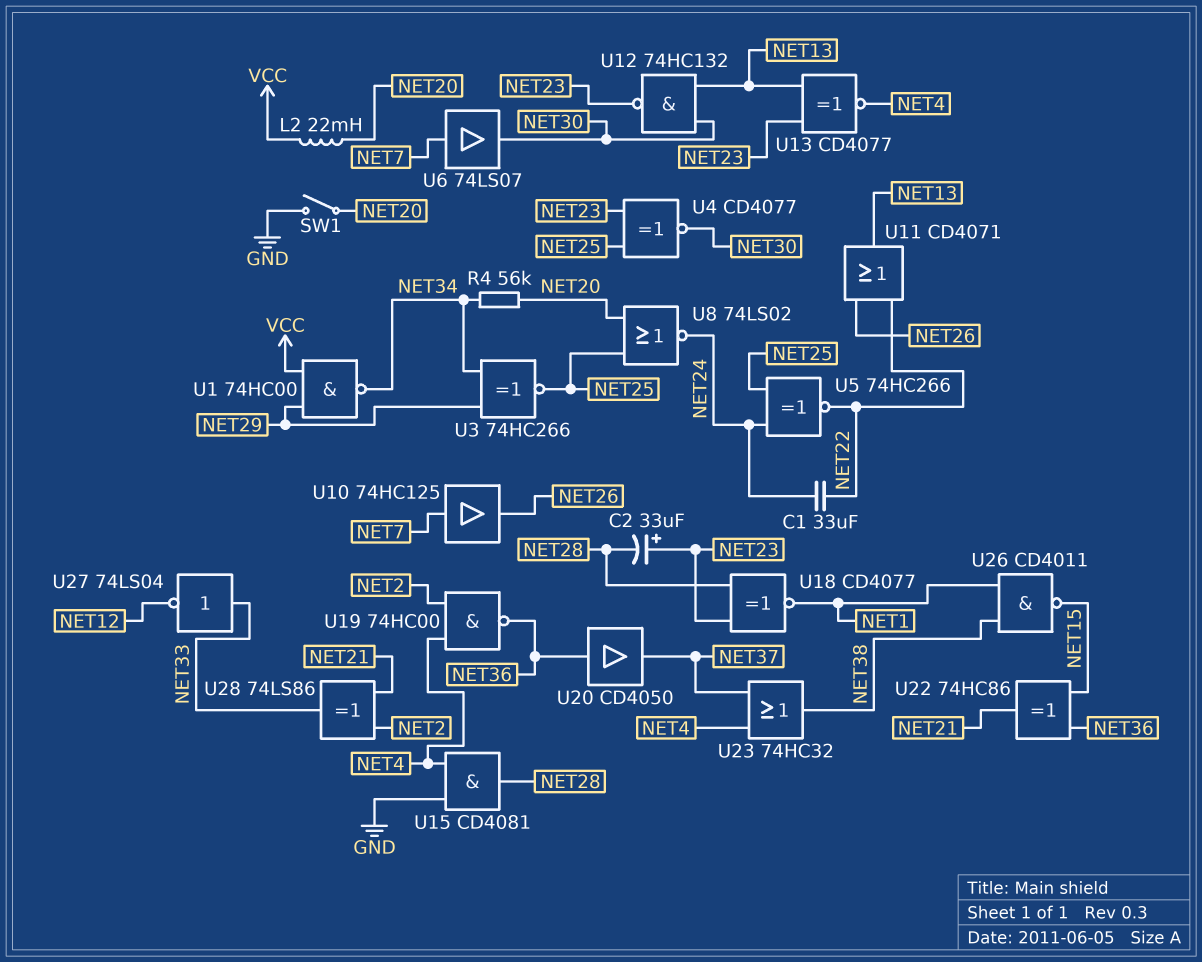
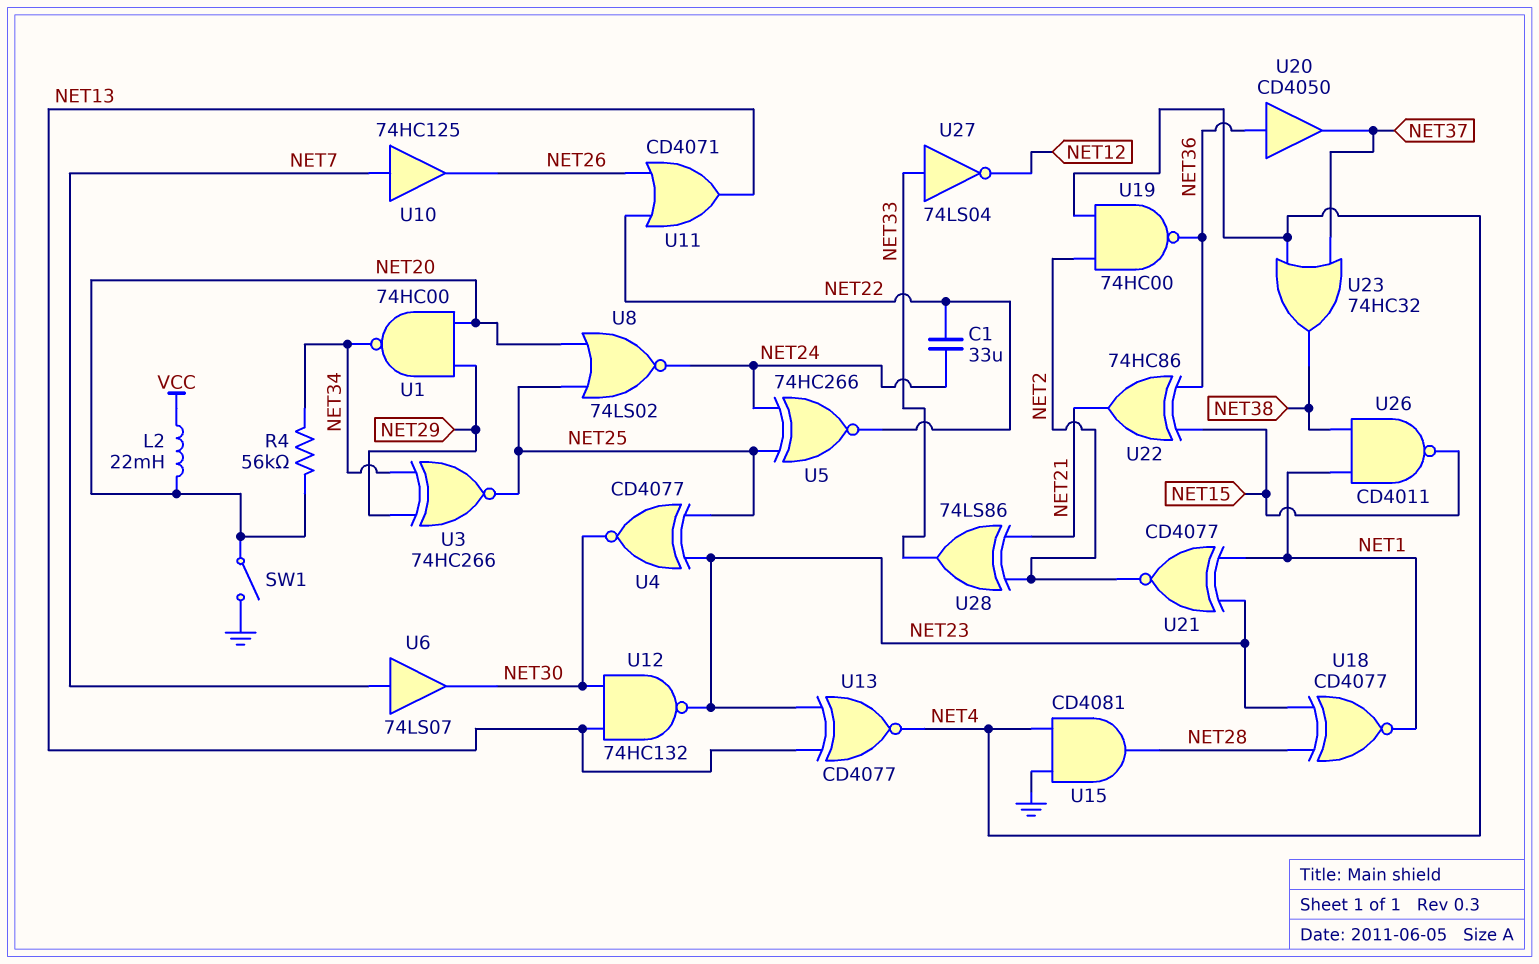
C2: 33uF (plus NET23, minus NET28) -> none
U1: NAND 74HC00 (in NET29, in VCC, out NET34) -> NAND 74HC00 (in NET20, in NET29, out NET34)
U21: none -> XNOR CD4077 (in NET1, in NET23, out NET2)

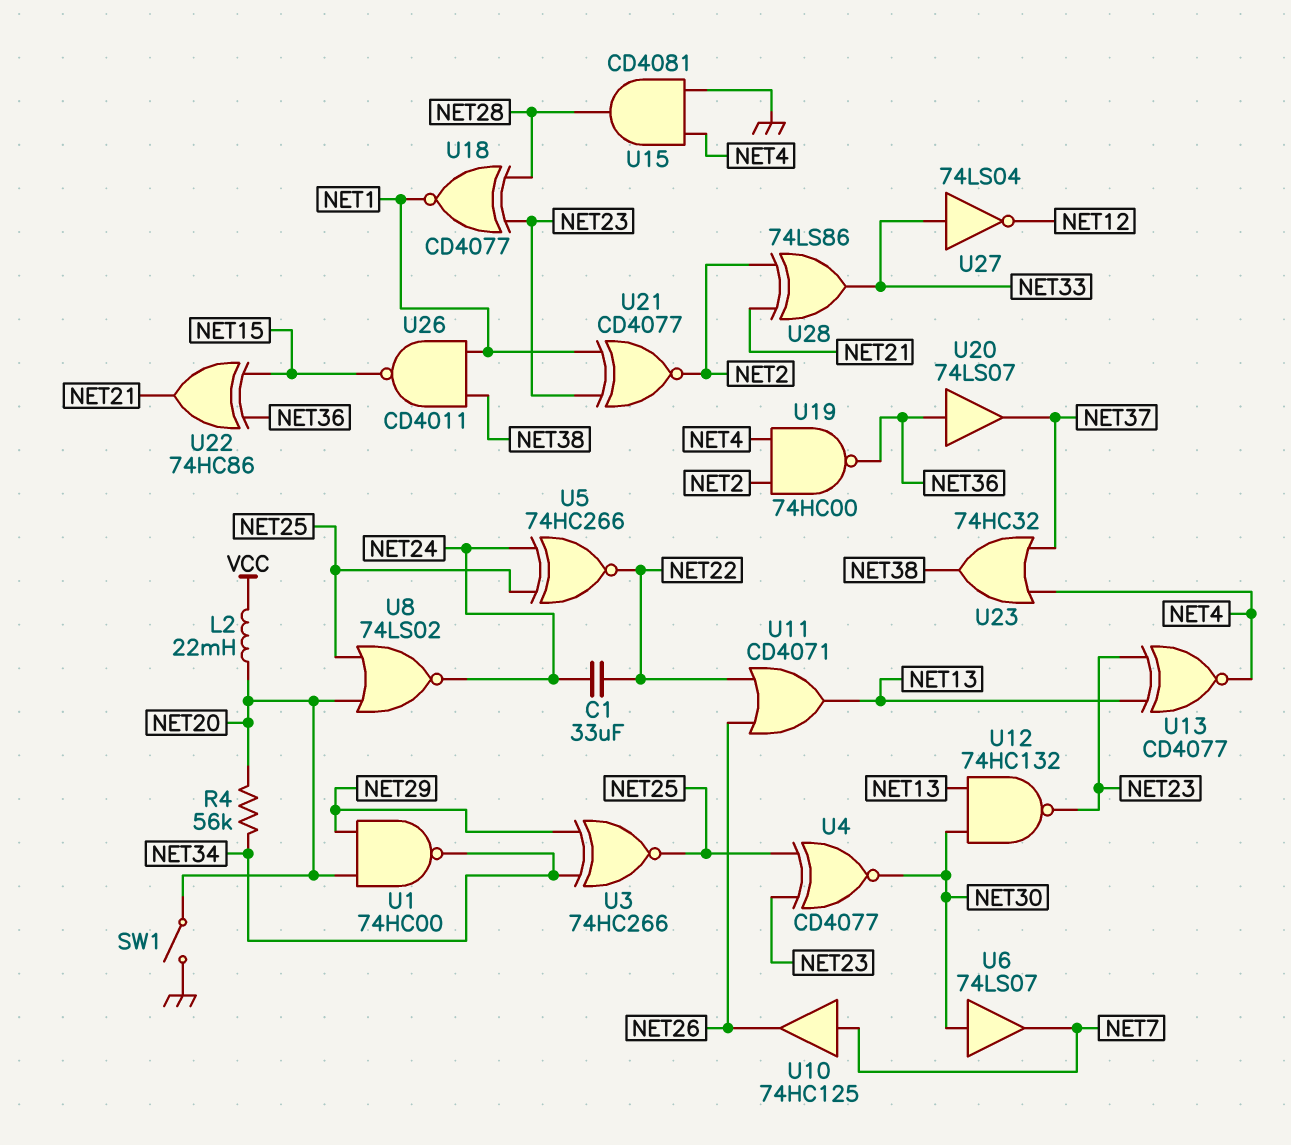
U6: buffer 74LS07 (in NET7, out NET30) -> buffer 74LS07 (in NET30, out NET7)
U20: buffer CD4050 (in NET36, out NET37) -> buffer 74LS07 (in NET36, out NET37)

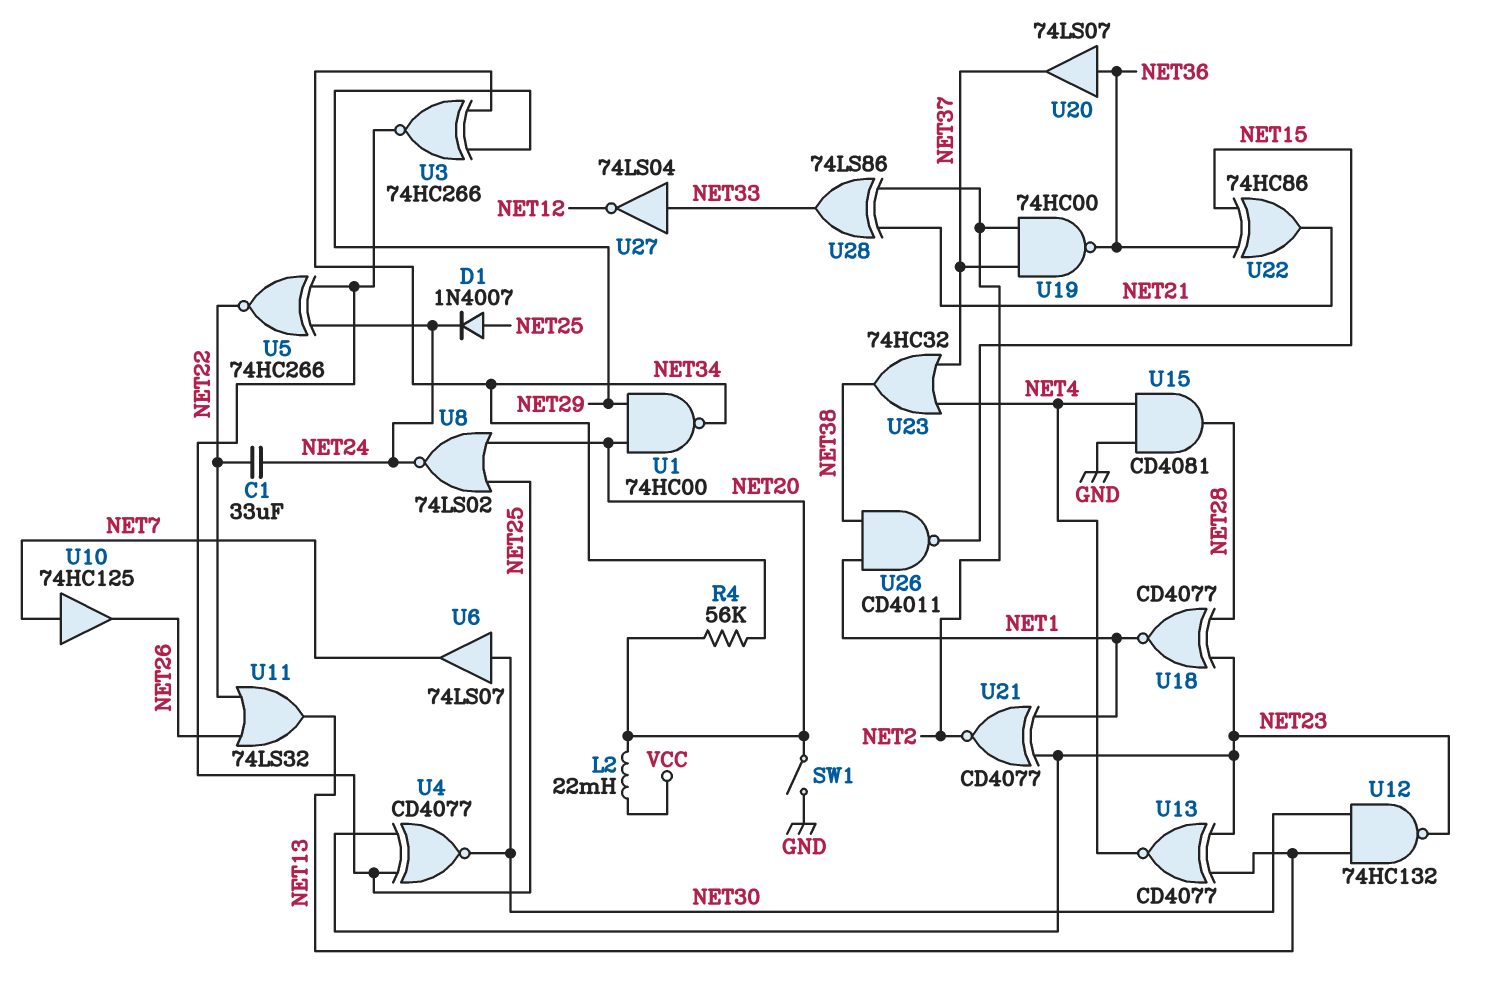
D1: none -> diode 1N4007 (A NET25, K NET24)
U11: OR CD4071 (in NET22, in NET26, out NET13) -> OR 74LS32 (in NET22, in NET26, out NET13)
U19: NAND 74HC00 (in NET2, in NET4, out NET36) -> NAND 74HC00 (in NET2, in NET37, out NET36)

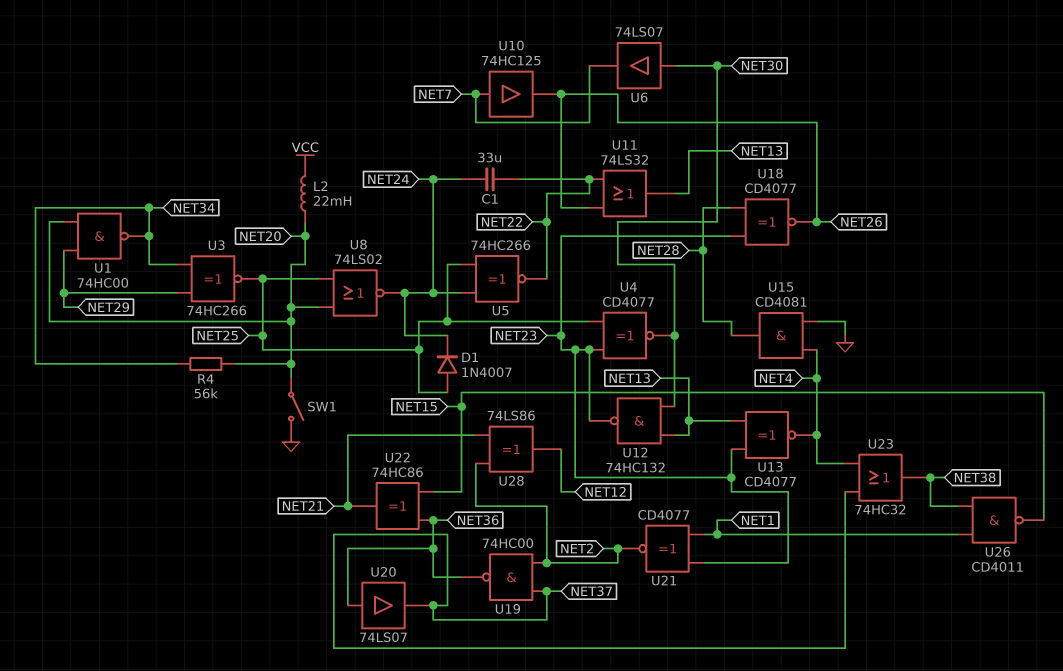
U18: XNOR CD4077 (in NET23, in NET28, out NET1) -> XNOR CD4077 (in NET23, in NET28, out NET26)
U27: NOT 74LS04 (in NET33, out NET12) -> none
U28: XOR 74LS86 (in NET2, in NET21, out NET33) -> XOR 74LS86 (in NET2, in NET21, out NET12)

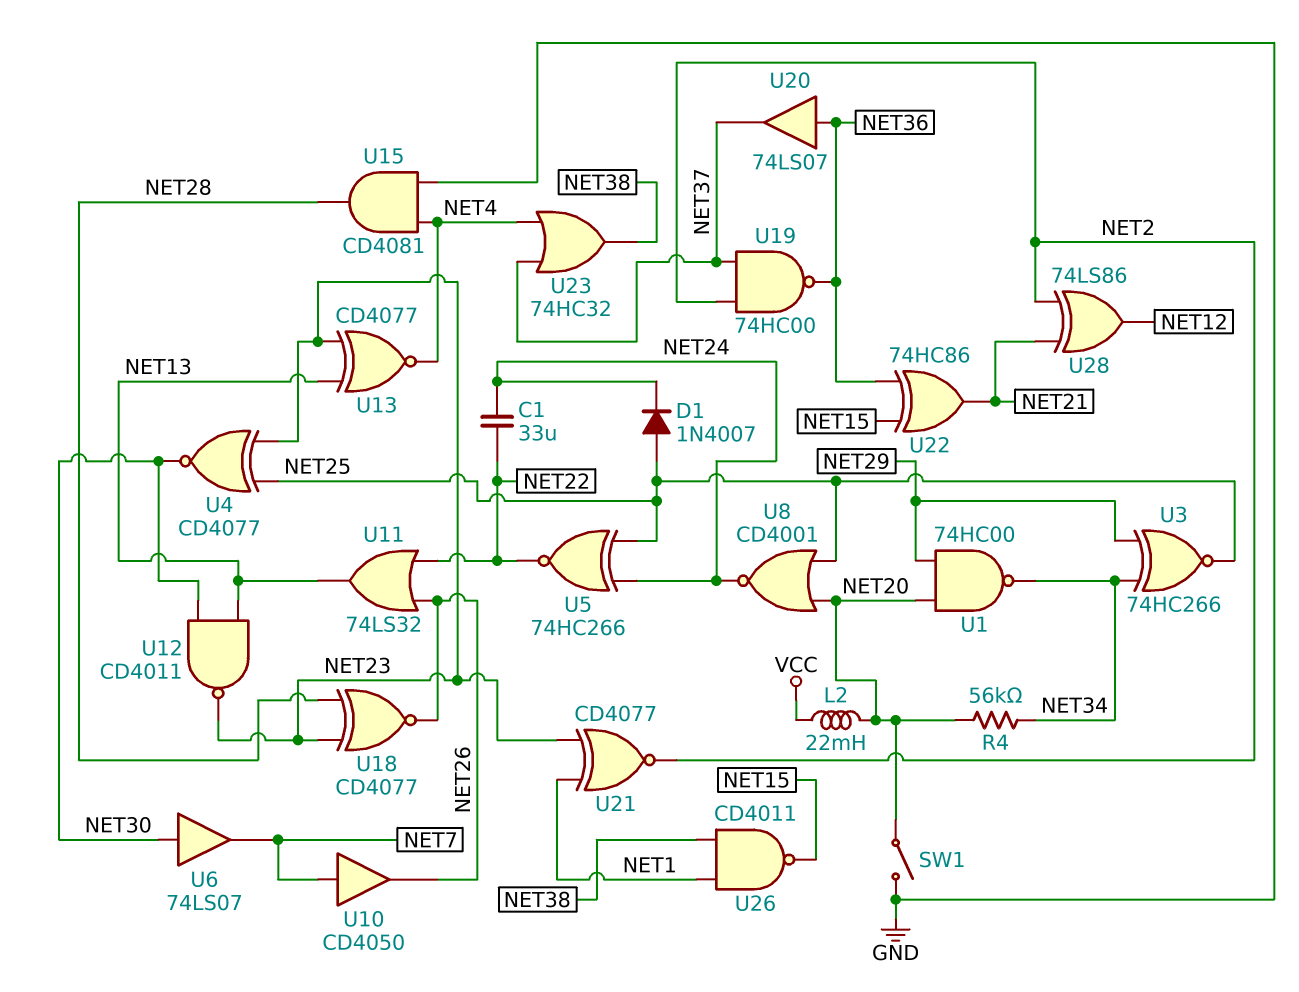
U8: NOR 74LS02 (in NET20, in NET25, out NET24) -> NOR CD4001 (in NET20, in NET25, out NET24)
U10: buffer 74HC125 (in NET7, out NET26) -> buffer CD4050 (in NET7, out NET26)
U12: NAND 74HC132 (in NET13, in NET30, out NET23) -> NAND CD4011 (in NET13, in NET30, out NET23)

